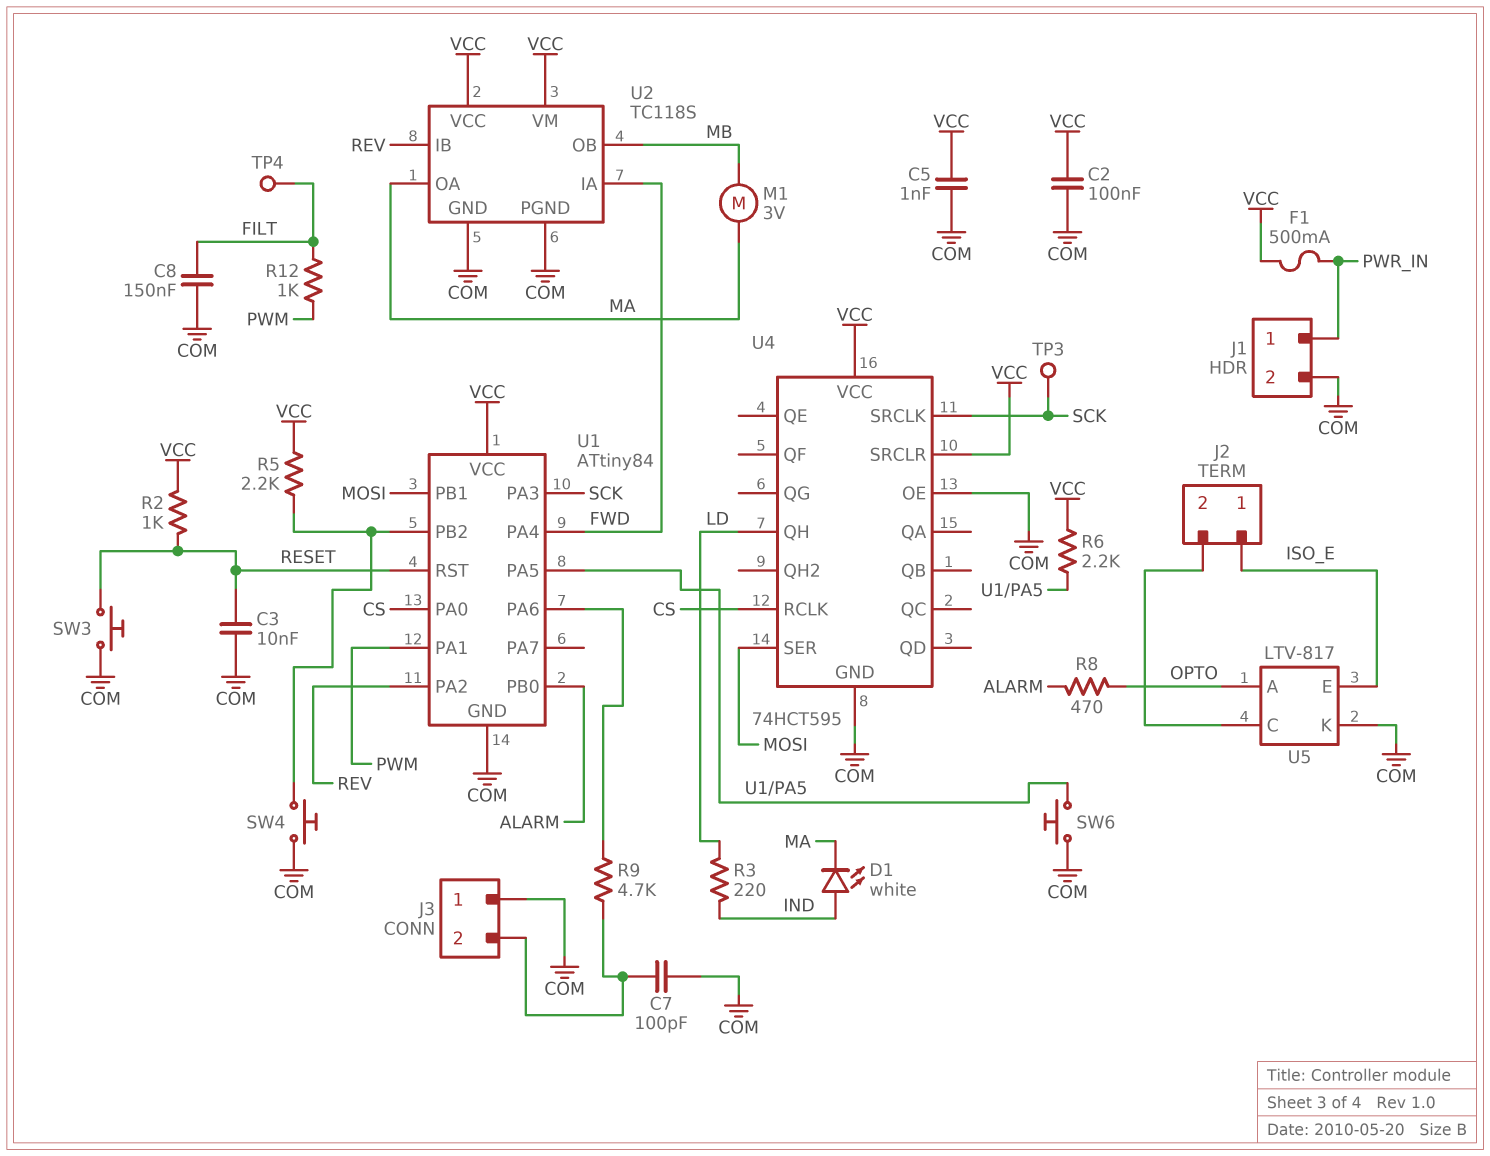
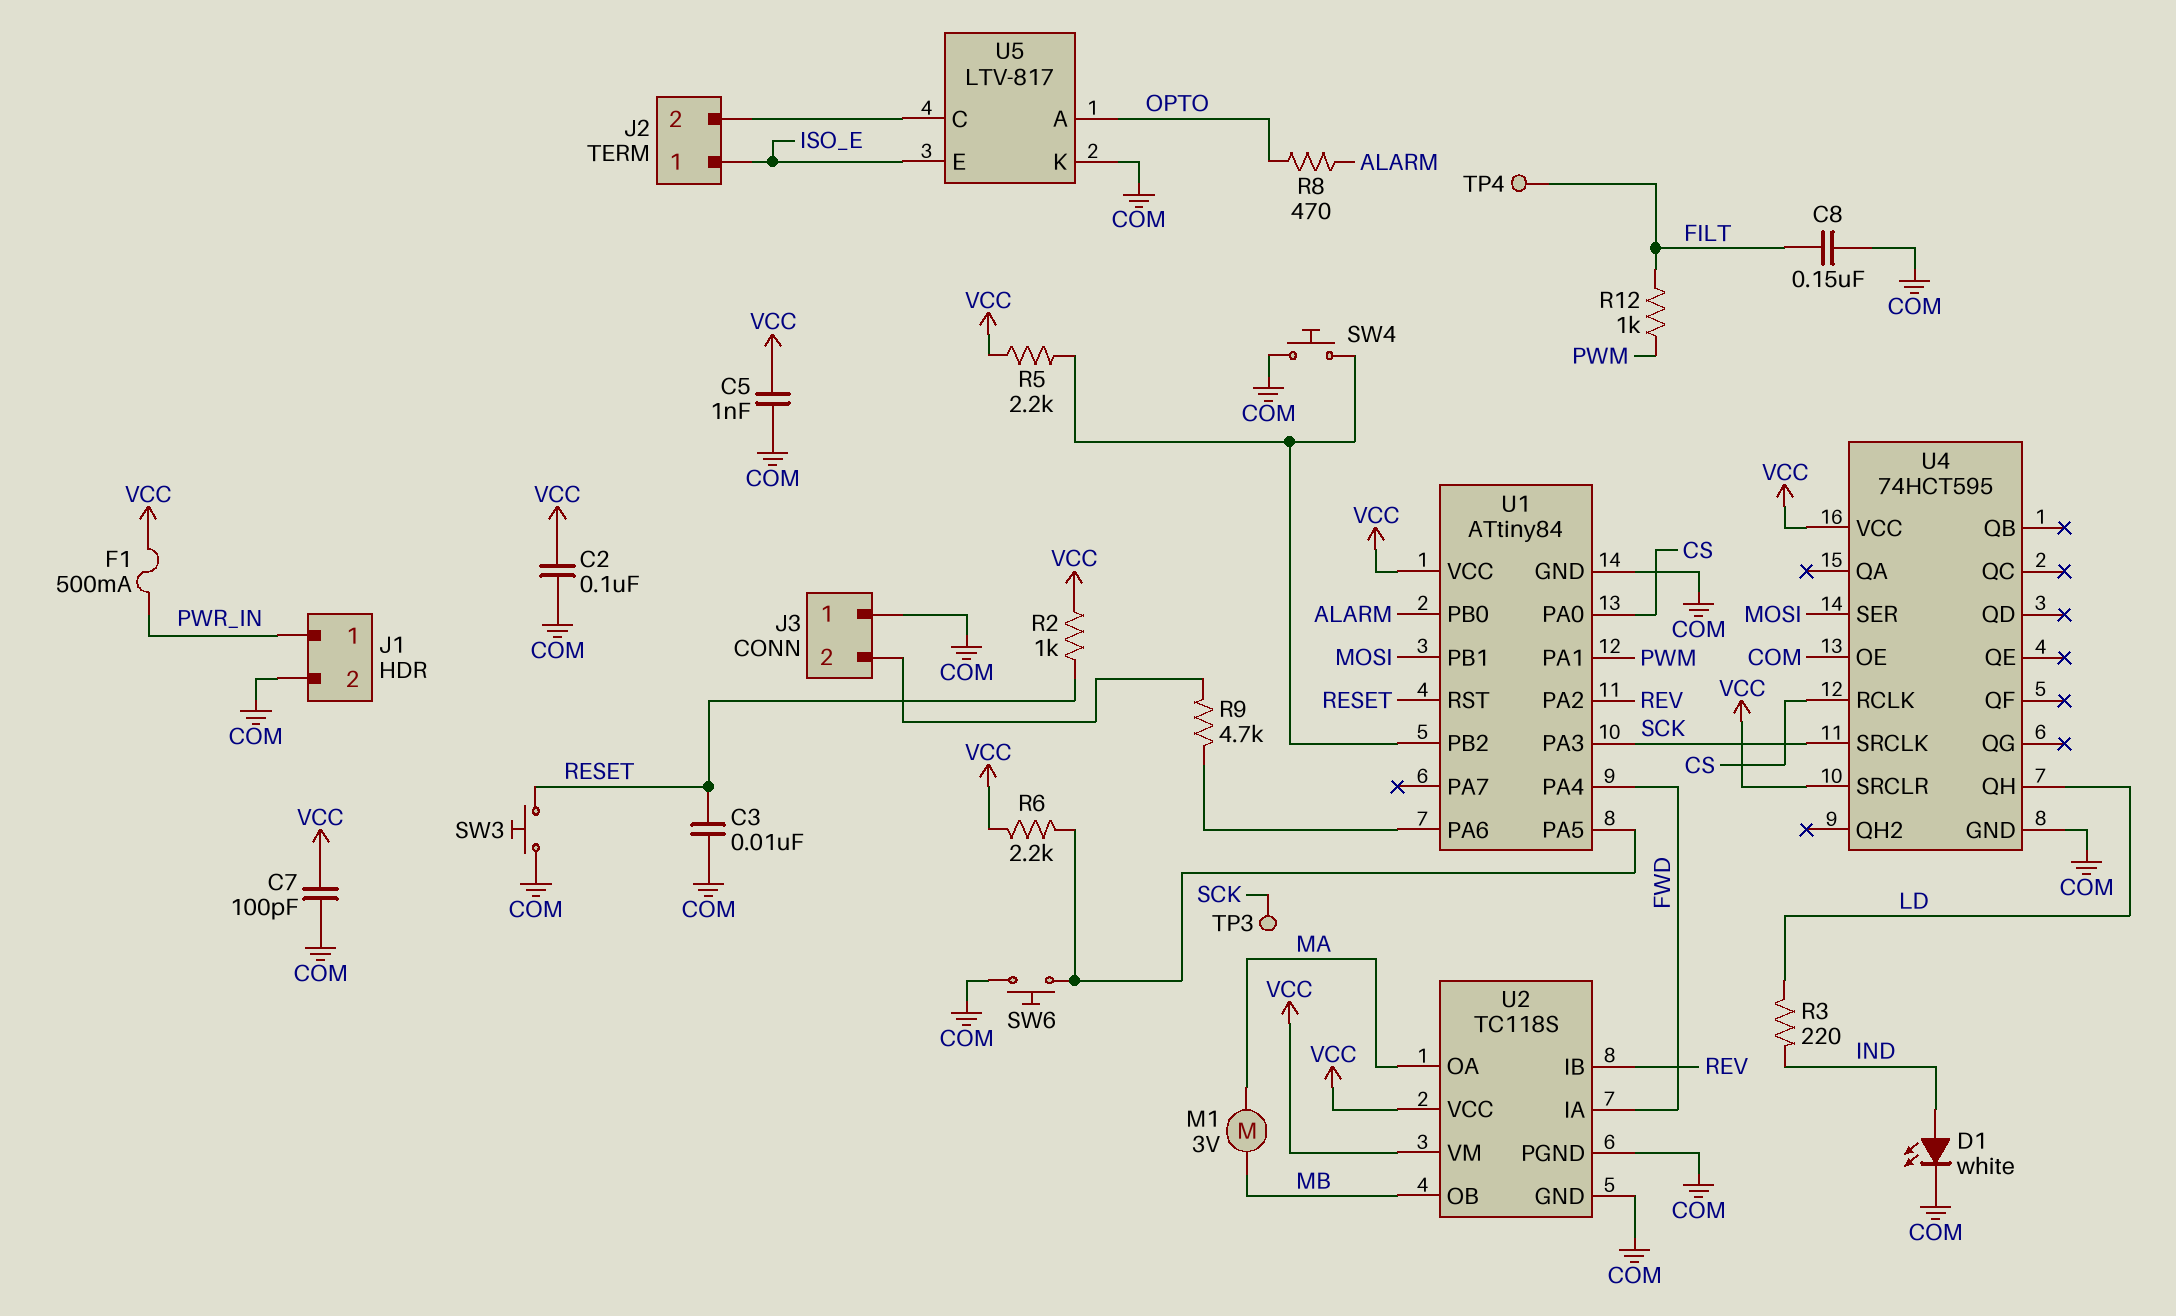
C7: 100pF (COM, J3/2) -> 100pF (COM, VCC)
D1: LED white (A IND, K MA) -> LED white (A IND, K COM)

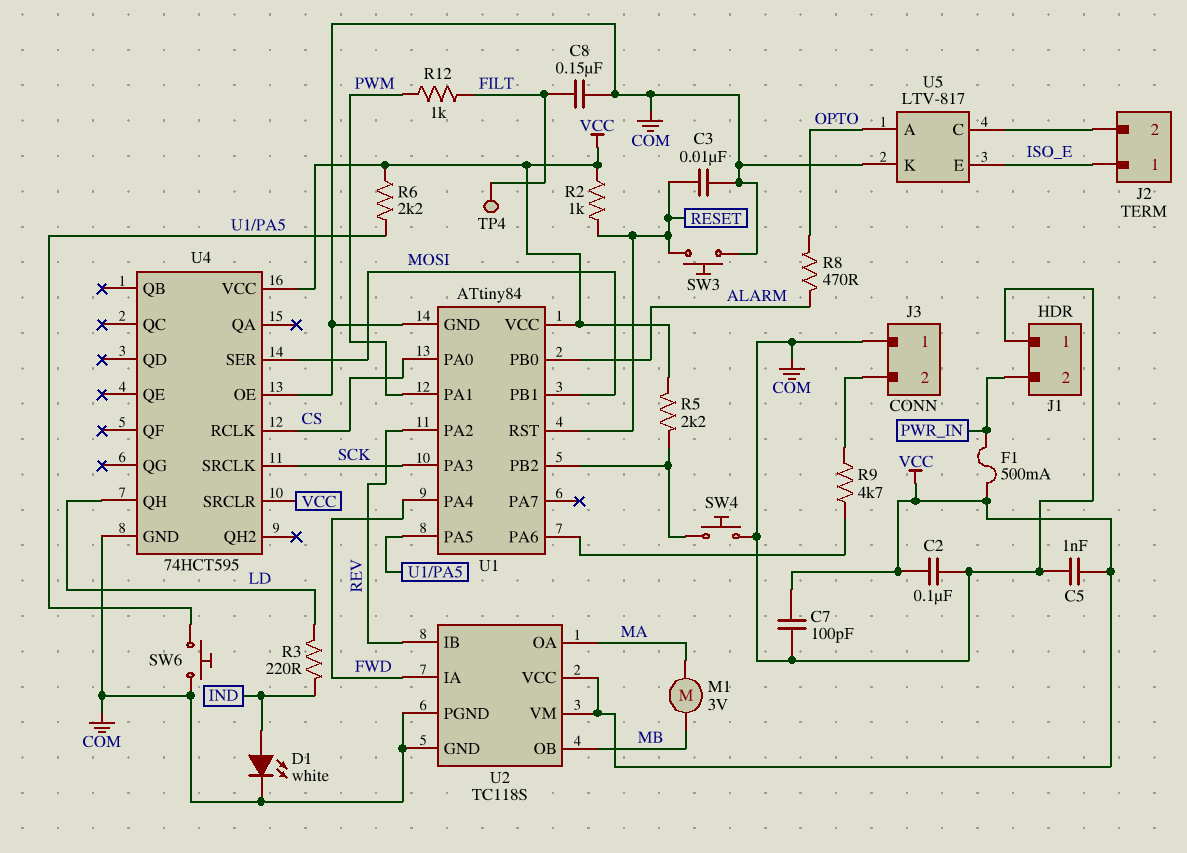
J1 pin 1: PWR_IN -> COM
J1 pin 2: COM -> PWR_IN
TP3: test point (SCK) -> none

